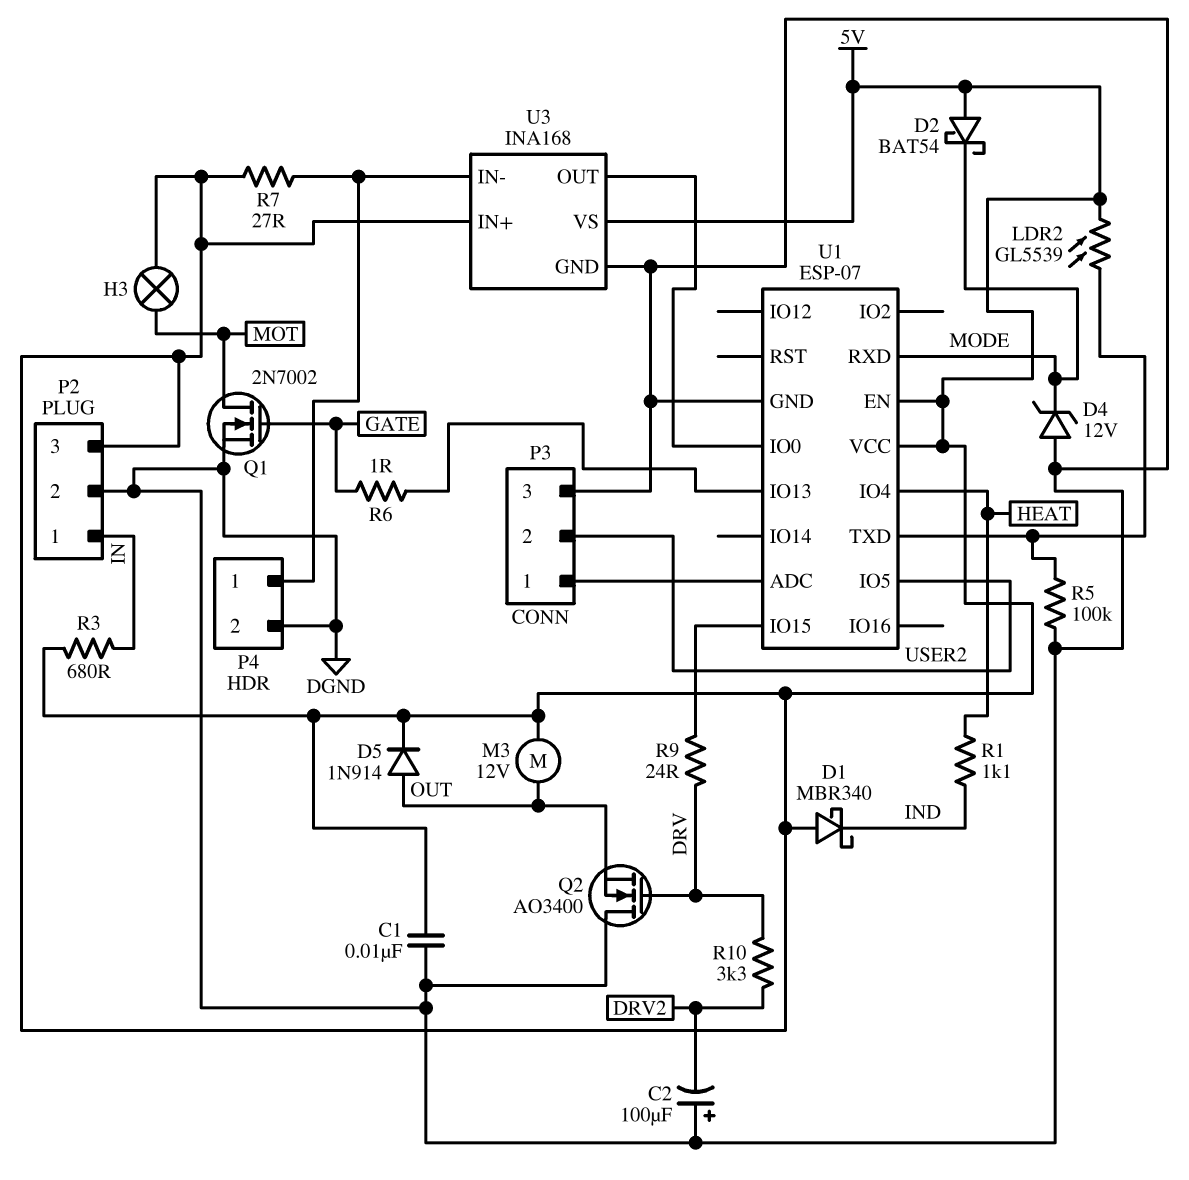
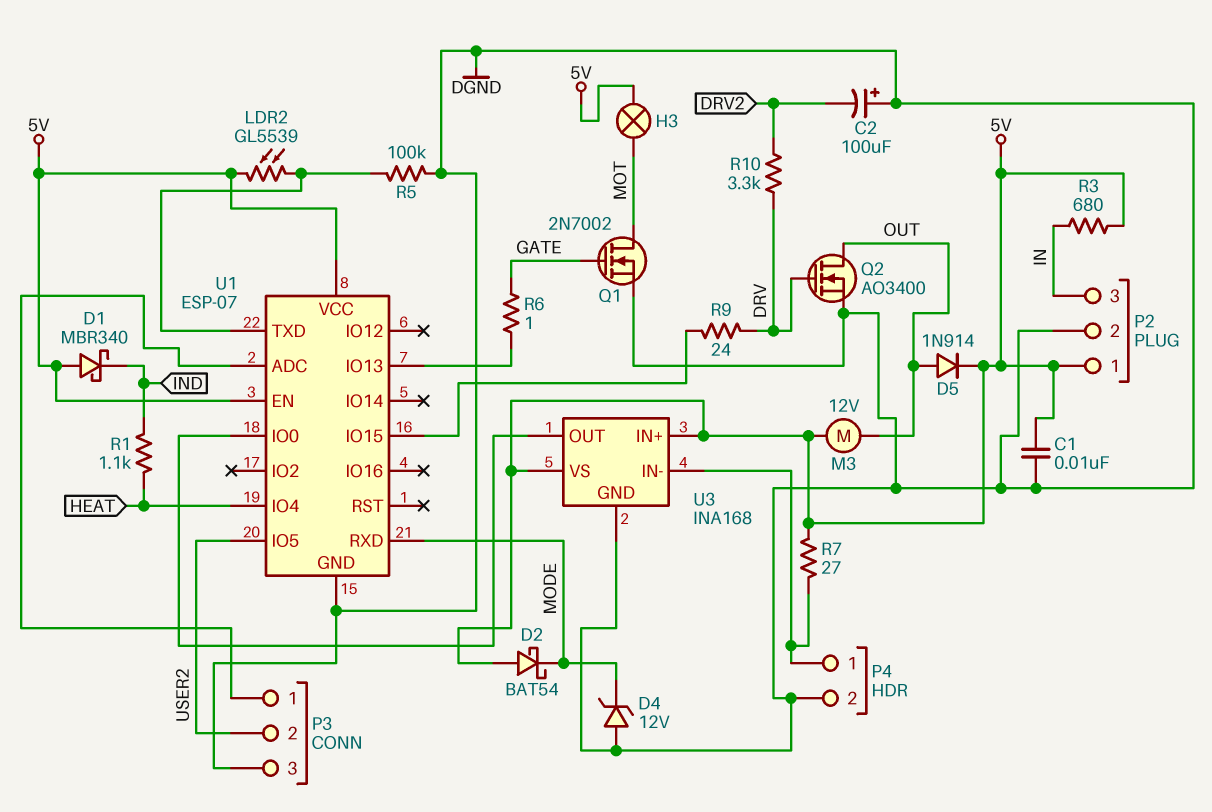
P2 pin 1: IN -> 5V
P2 pin 3: 5V -> IN
Q2: NMOS AO3400 (G DRV, D DGND, S OUT) -> NMOS AO3400 (G DRV, D OUT, S DGND)

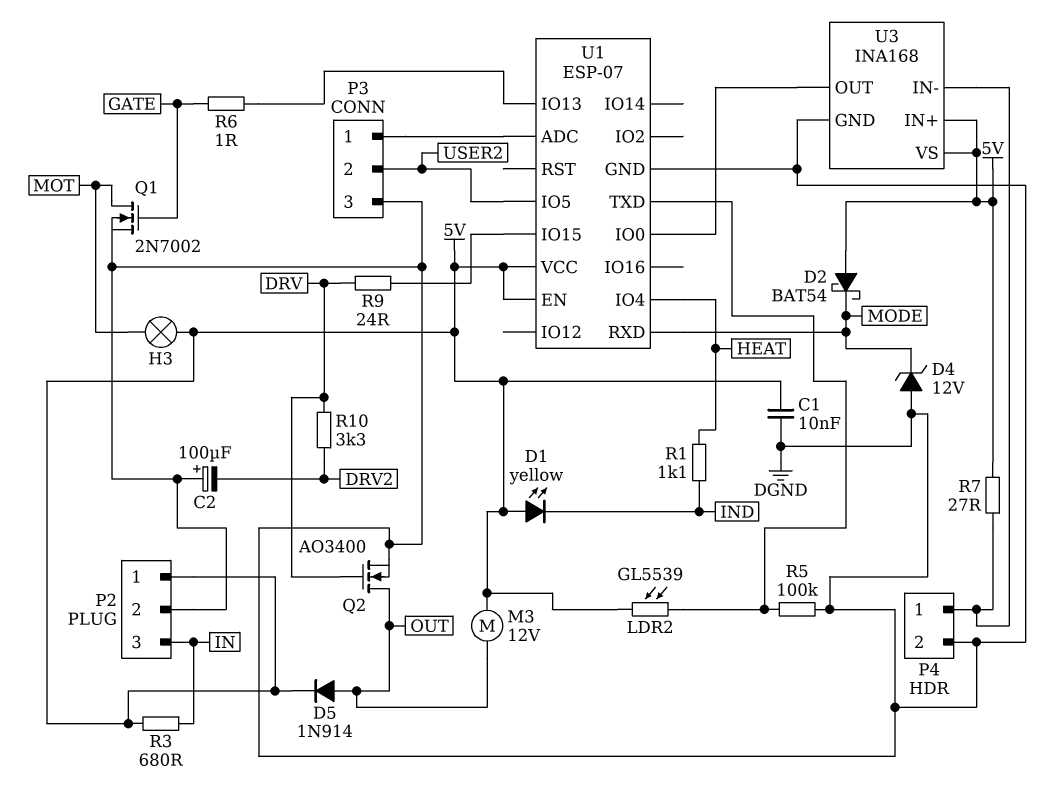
D1: schottky MBR340 (A 5V, K IND) -> LED yellow (A 5V, K IND)

